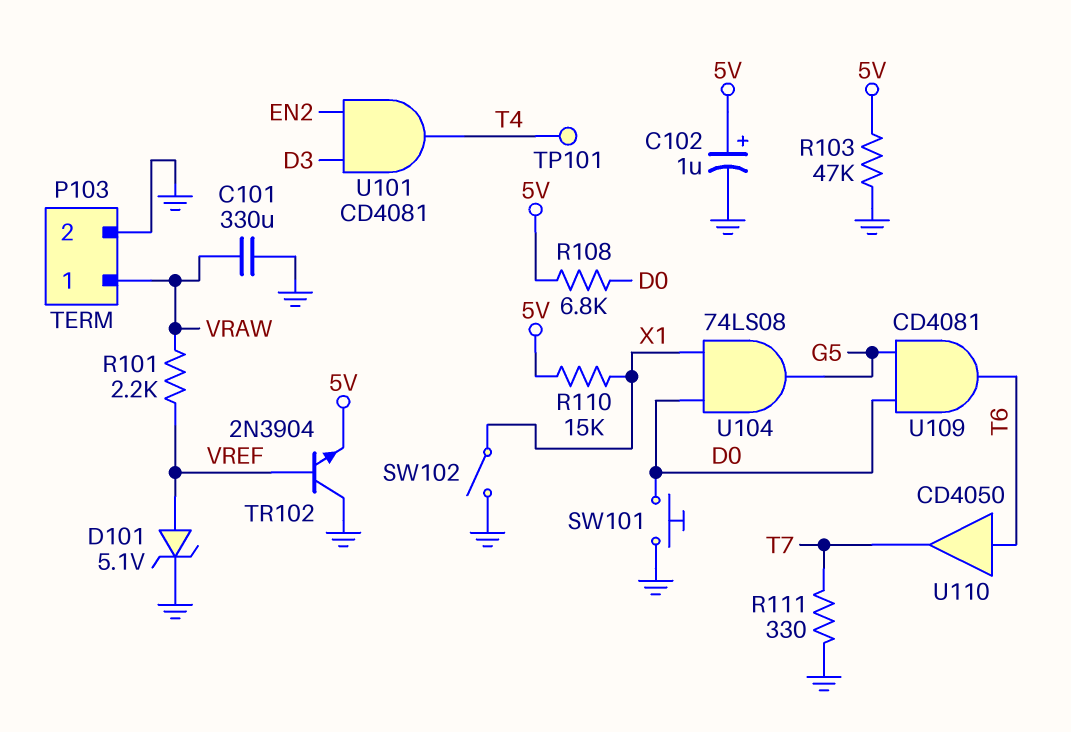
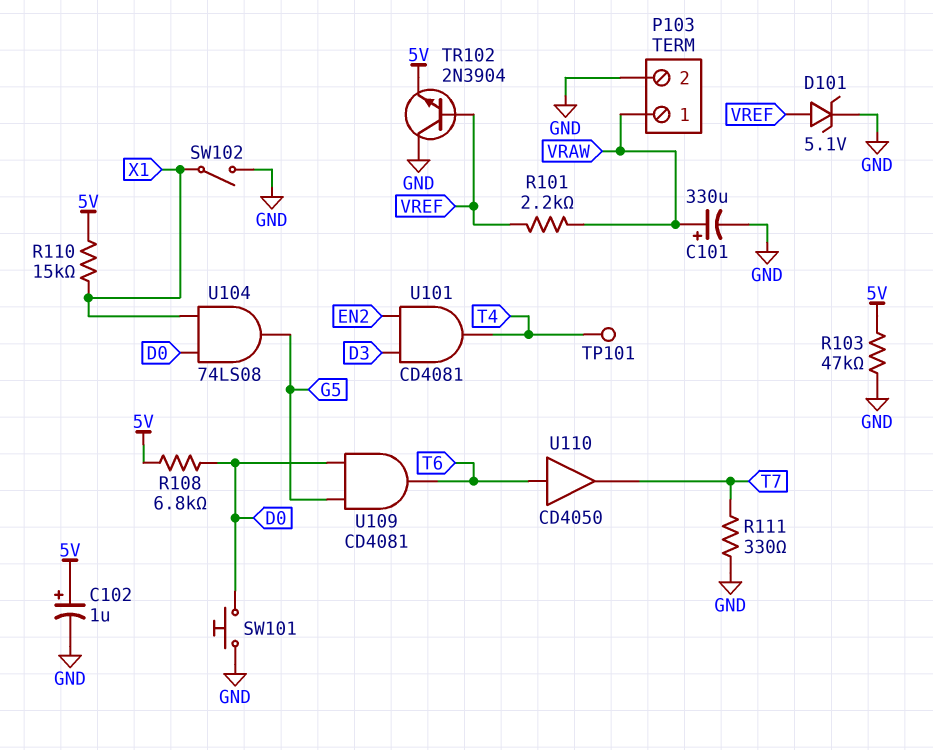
C101: 330uF (GND, VRAW) -> 330uF (plus VRAW, minus GND)

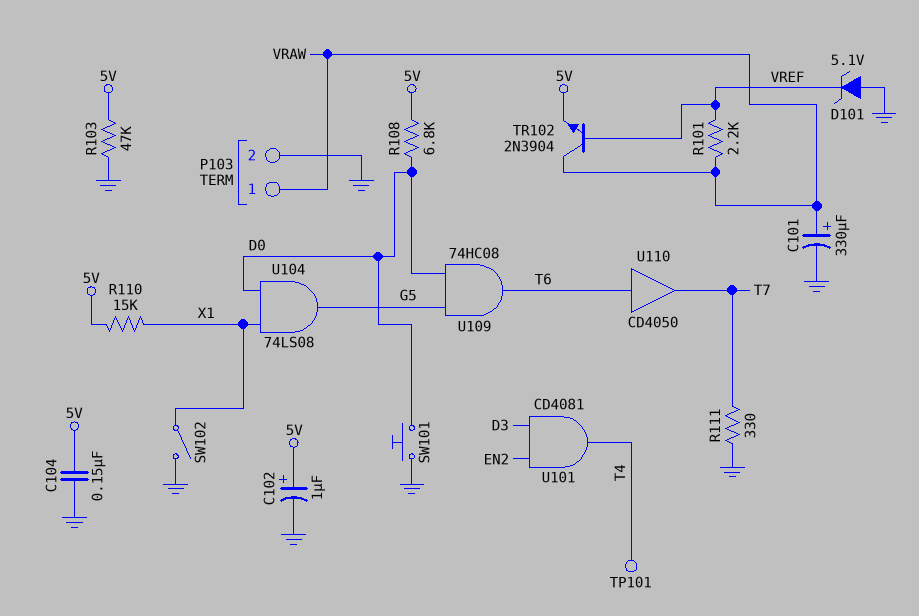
C104: none -> 150nF (5V, GND)
D101: zener 5.1V (A VREF, K GND) -> zener 5.1V (A GND, K VREF)
TR102: NPN 2N3904 (B VREF, C GND, E 5V) -> NPN 2N3904 (B VREF, C VRAW, E 5V)
U109: AND CD4081 (in D0, in G5, out T6) -> AND 74HC08 (in D0, in G5, out T6)

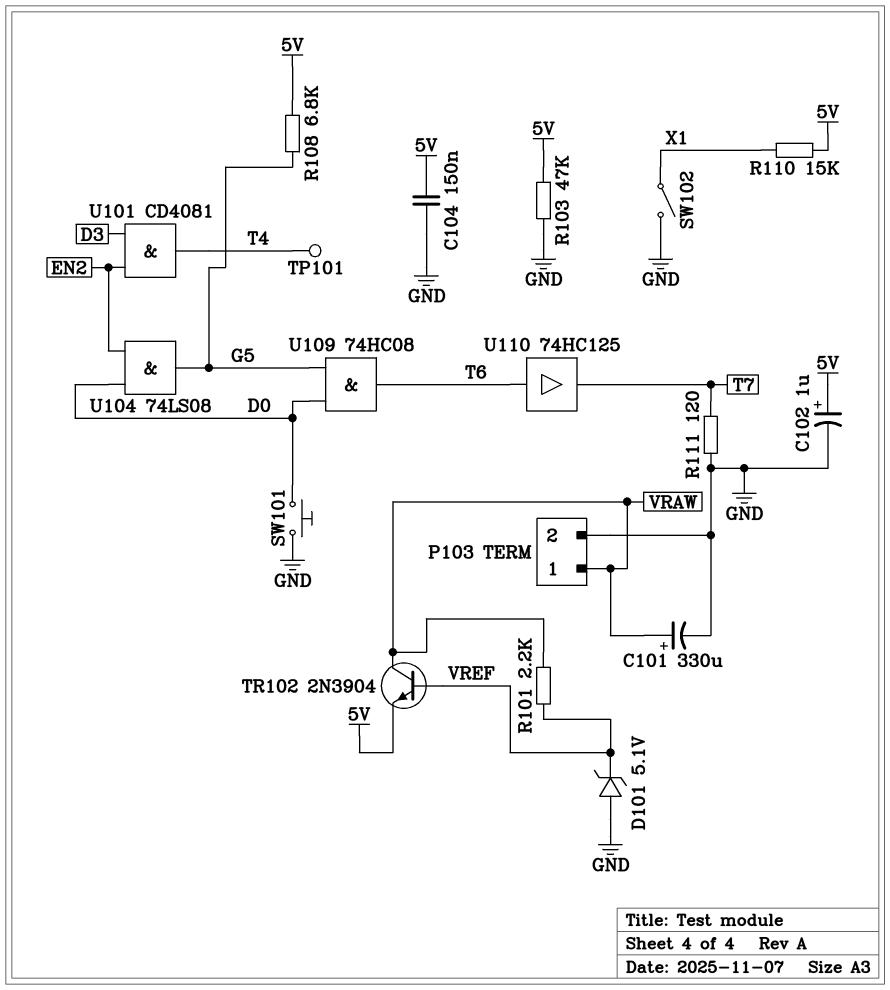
R108: 6.8k (5V, D0) -> 6.8k (5V, G5)
R111: 330 (GND, T7) -> 120 (GND, T7)
U104: AND 74LS08 (in D0, in X1, out G5) -> AND 74LS08 (in D0, in EN2, out G5)
U110: buffer CD4050 (in T6, out T7) -> buffer 74HC125 (in T6, out T7)

